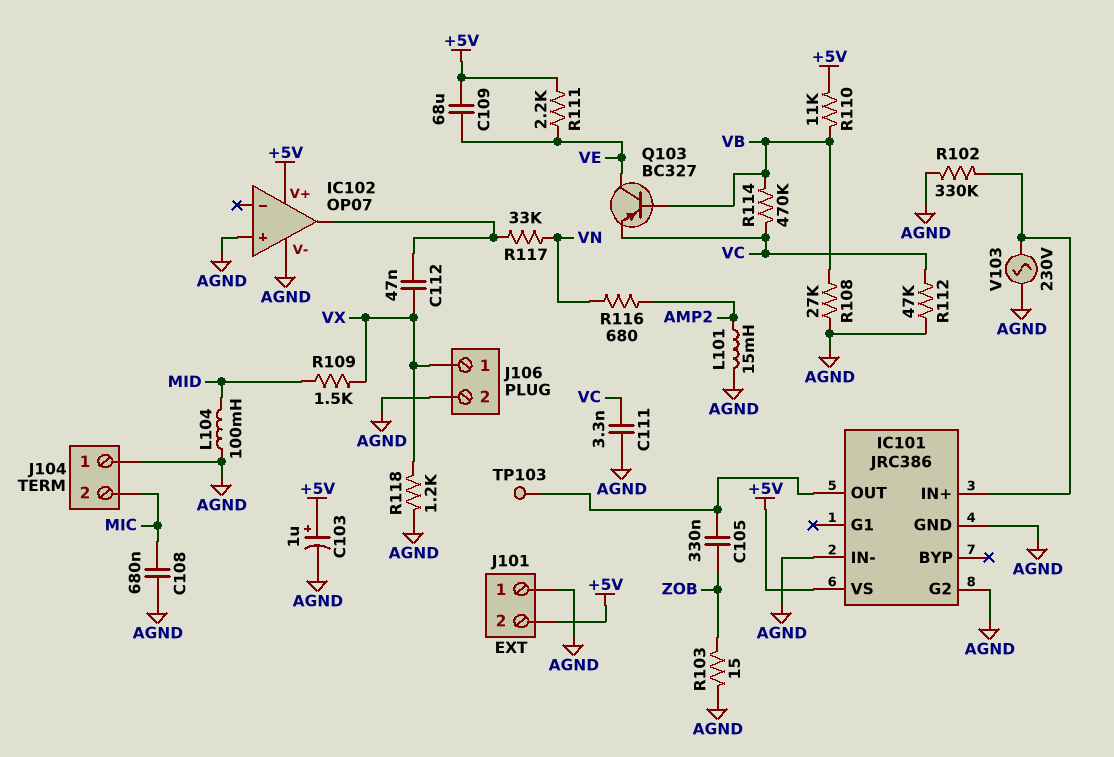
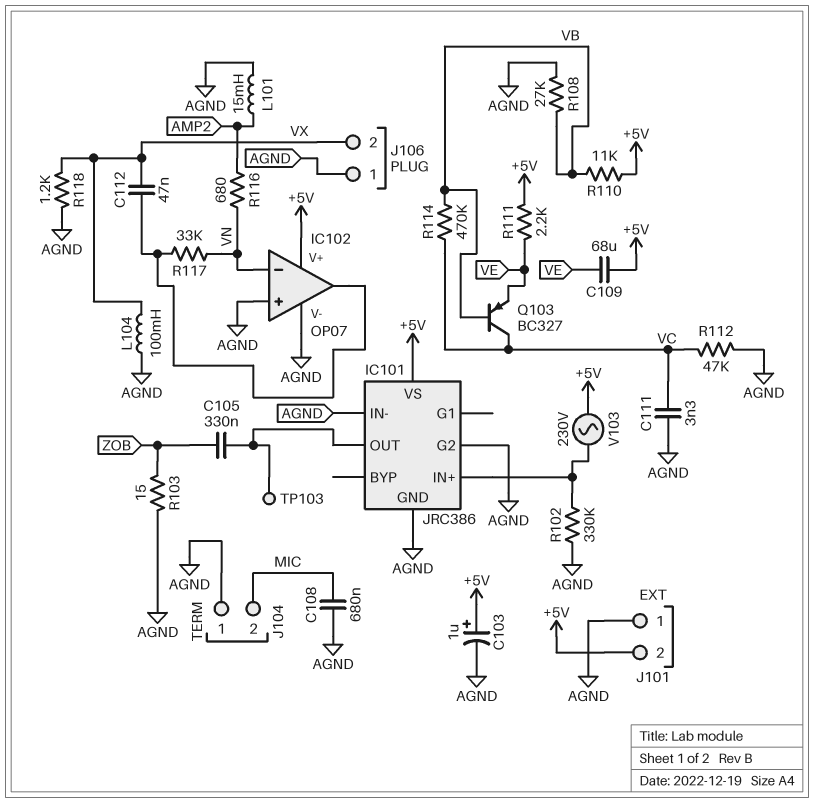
IC102 pin in-: none -> VN
J106 pin 1: VX -> AGND
J106 pin 2: AGND -> VX
L104: 100mH (AGND, MID) -> 100mH (AGND, VX)
Q103: PNP BC327 (B VB, C VE, E VC) -> PNP BC327 (B VB, C VC, E VE)
R109: 1.5k (MID, VX) -> none
V103: AC 230V (AGND, IC101/IN+) -> AC 230V (+5V, IC101/IN+)

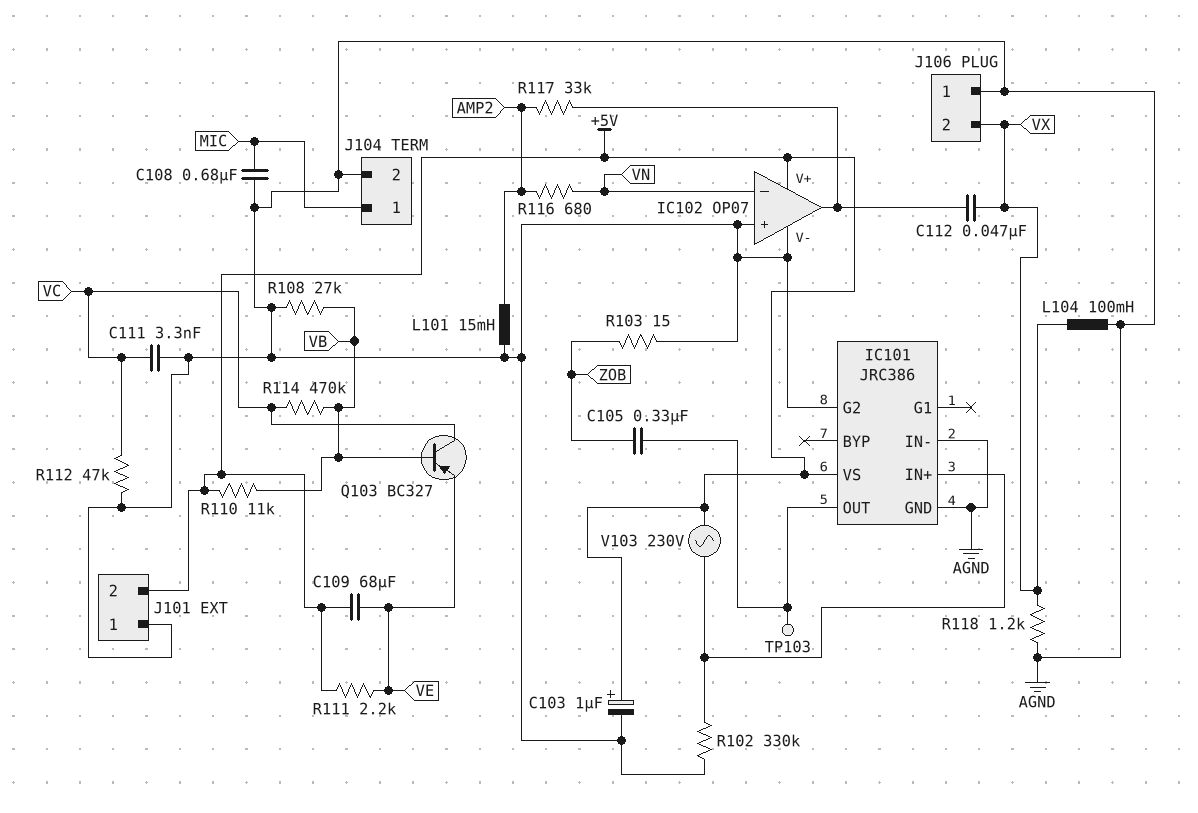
J104 pin 1: AGND -> MIC
J104 pin 2: MIC -> AGND
R117: 33k (IC102/out, VN) -> 33k (AMP2, IC102/out)

